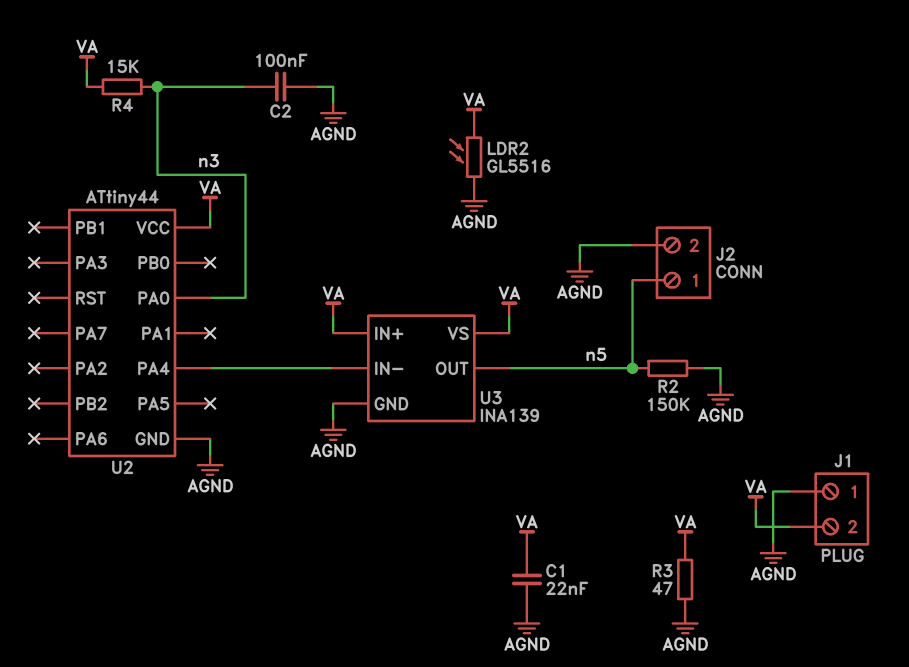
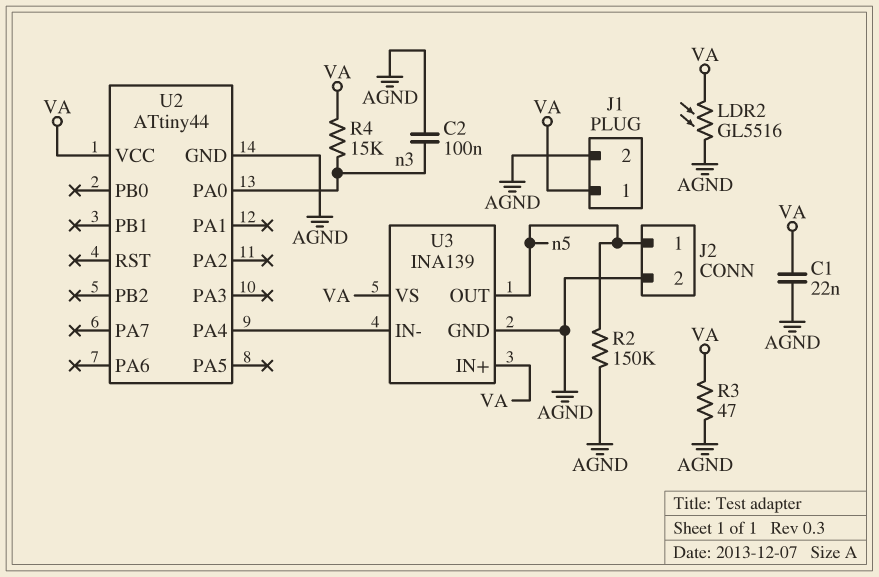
J1 pin 1: AGND -> VA
J1 pin 2: VA -> AGND

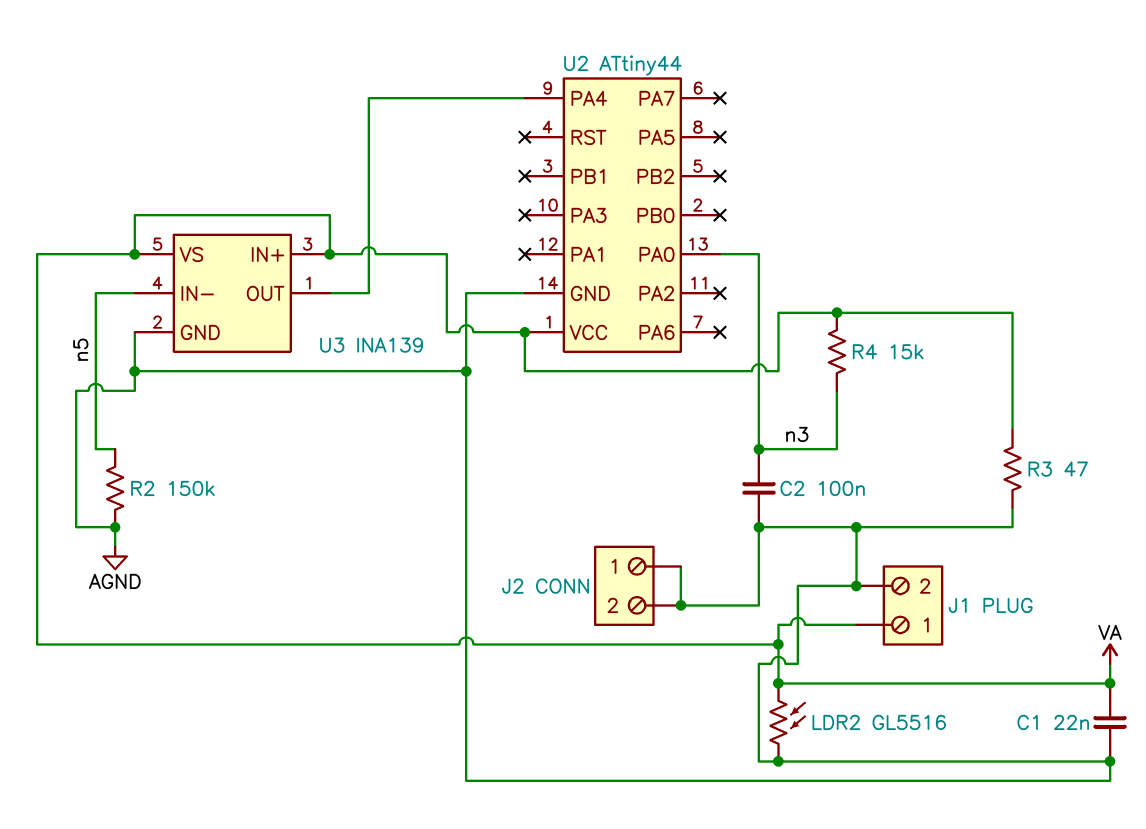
J2 pin 1: n5 -> AGND
U3 pin IN-: U2/PA4 -> n5
U3 pin OUT: n5 -> U2/PA4

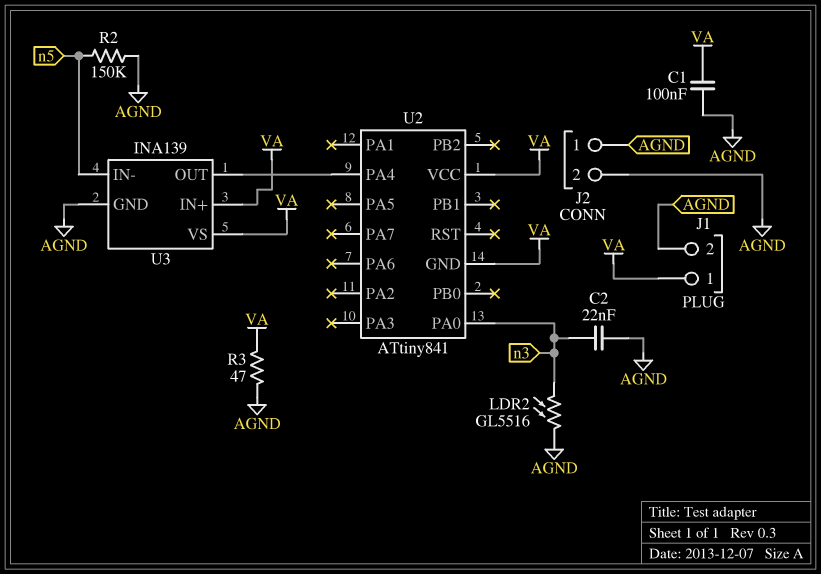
C1: 22nF (AGND, VA) -> 100nF (AGND, VA)
C2: 100nF (AGND, n3) -> 22nF (AGND, n3)
LDR2: GL5516 (AGND, VA) -> GL5516 (AGND, n3)
R4: 15k (VA, n3) -> none
U2: ATtiny44 -> ATtiny841
U2 pin GND: AGND -> VA

